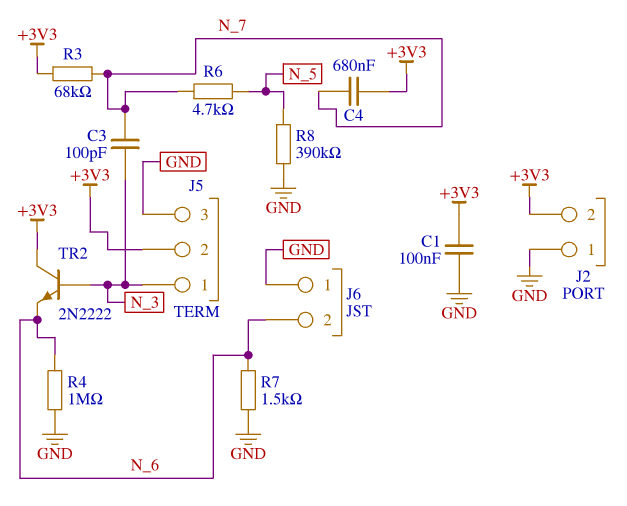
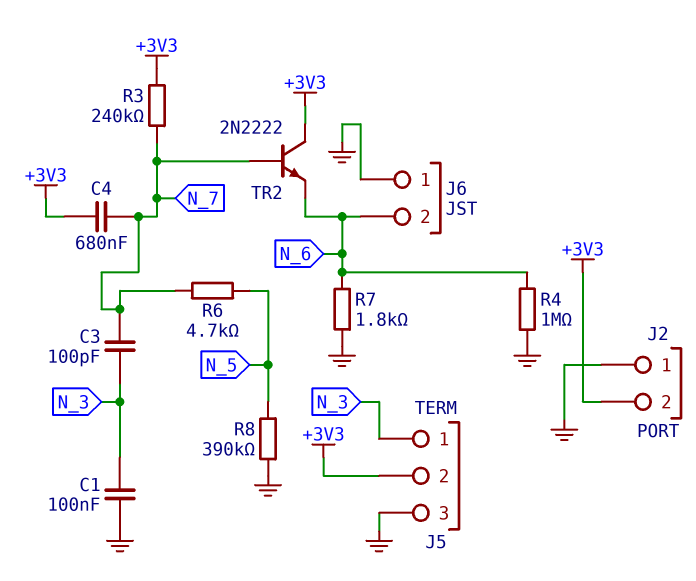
C1: 100nF (+3V3, GND) -> 100nF (GND, N_3)
R3: 68k (+3V3, N_7) -> 240k (+3V3, N_7)
R7: 1.5k (GND, N_6) -> 1.8k (GND, N_6)
TR2: NPN 2N2222 (B N_3, C +3V3, E N_6) -> NPN 2N2222 (B N_7, C +3V3, E N_6)

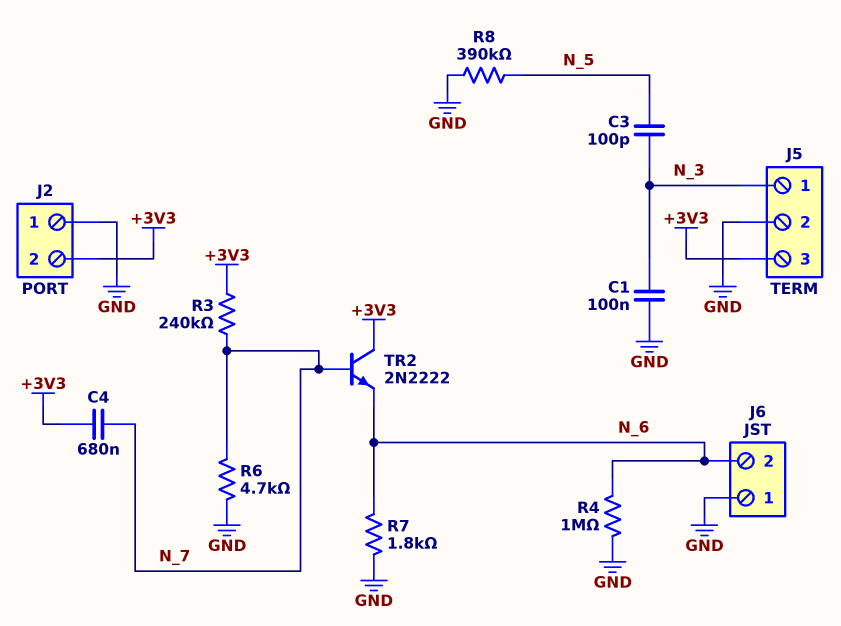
C3: 100pF (N_3, N_7) -> 100pF (N_3, N_5)
J5 pin 2: +3V3 -> GND
J5 pin 3: GND -> +3V3
R6: 4.7k (N_5, N_7) -> 4.7k (GND, N_7)

